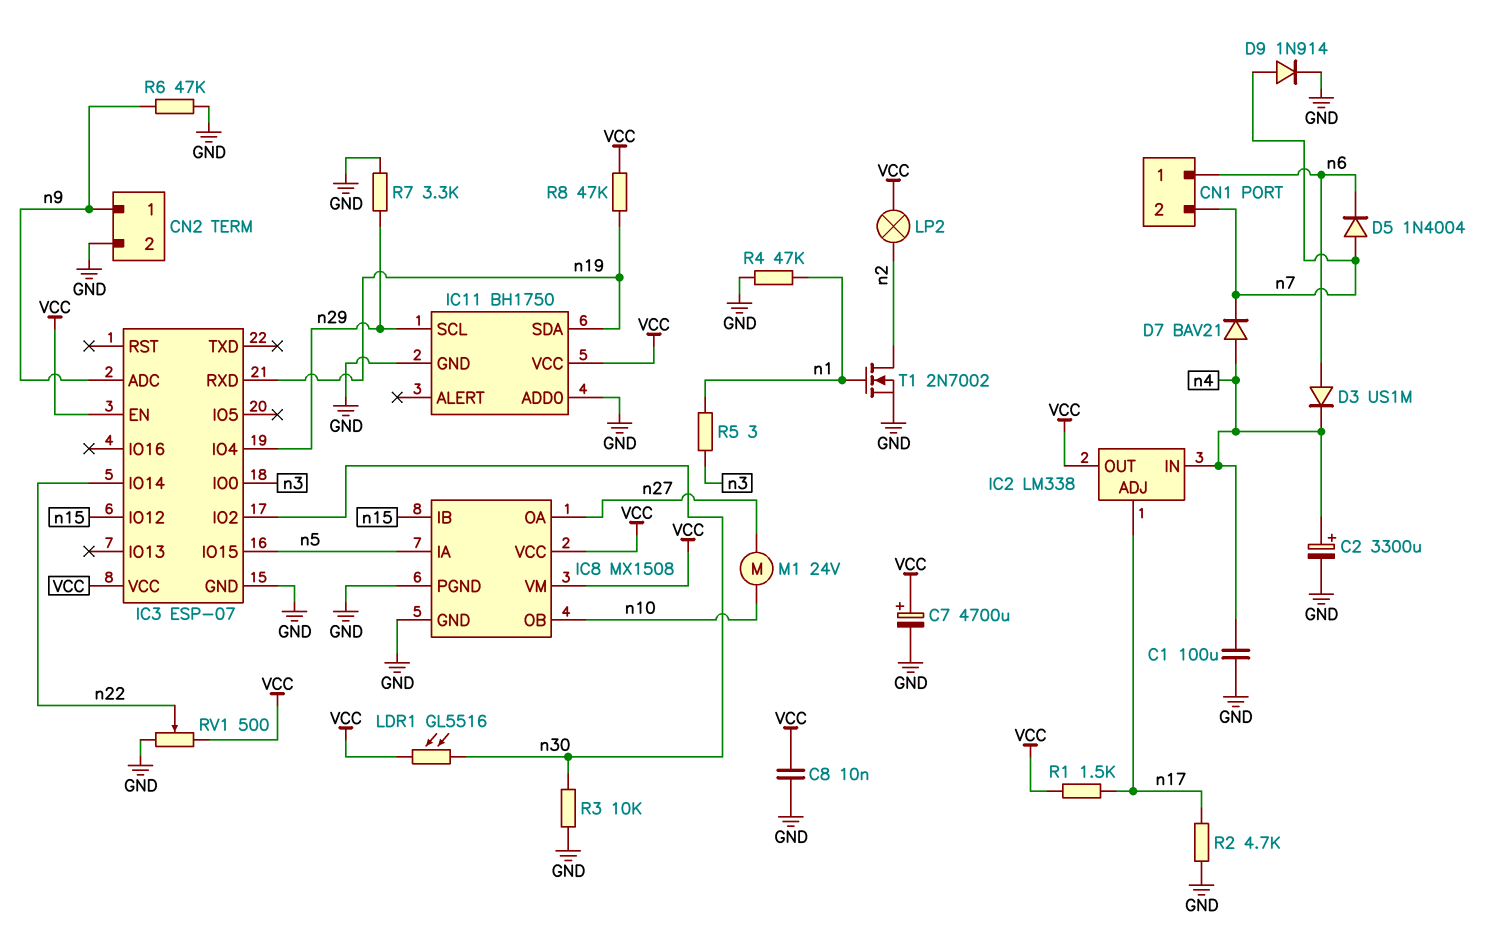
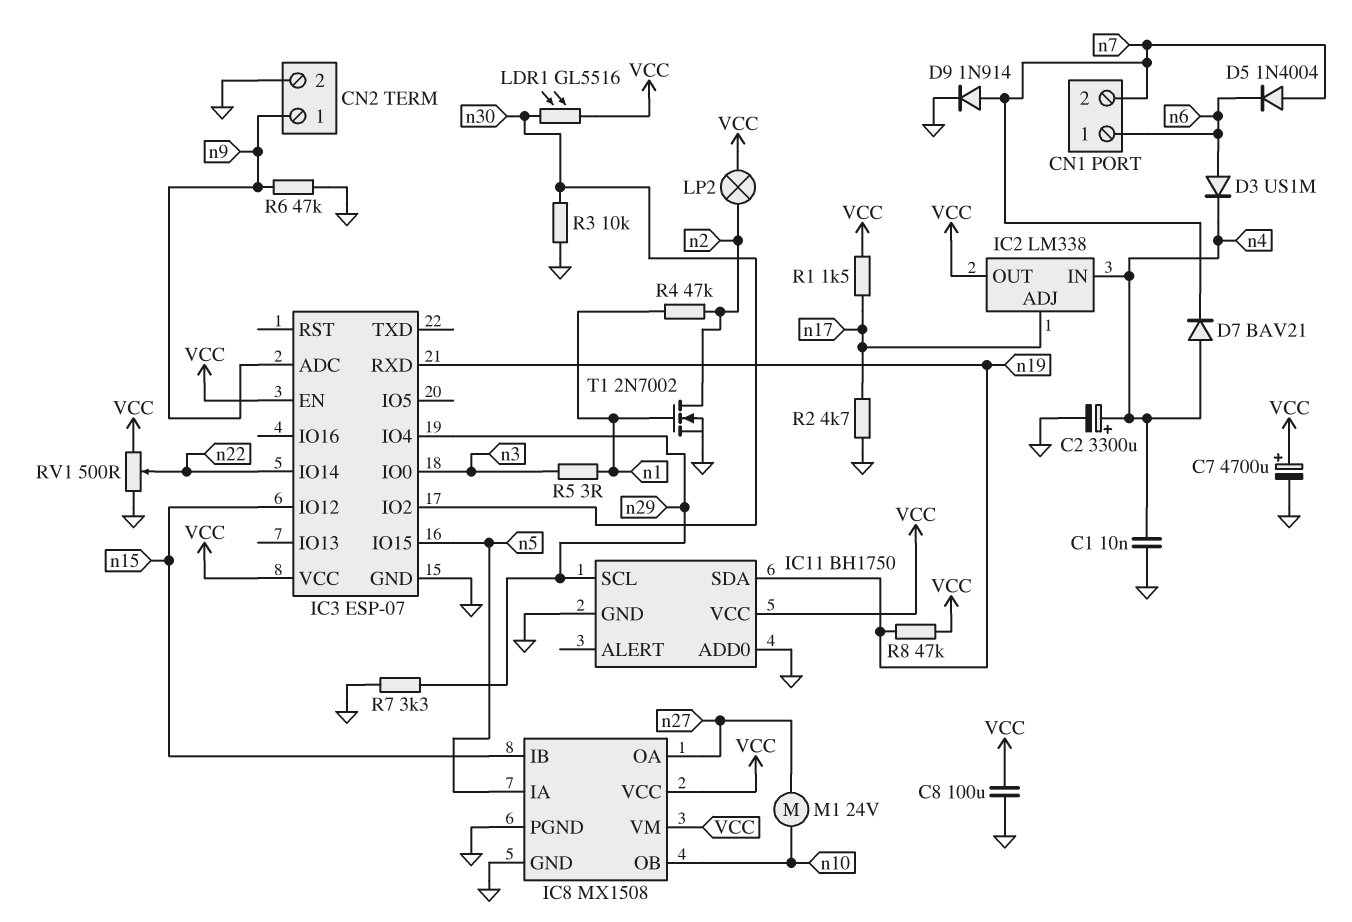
C1: 100uF (GND, n4) -> 10nF (GND, n4)
C8: 10nF (GND, VCC) -> 100uF (GND, VCC)
R4: 47k (GND, n1) -> 47k (n1, n2)

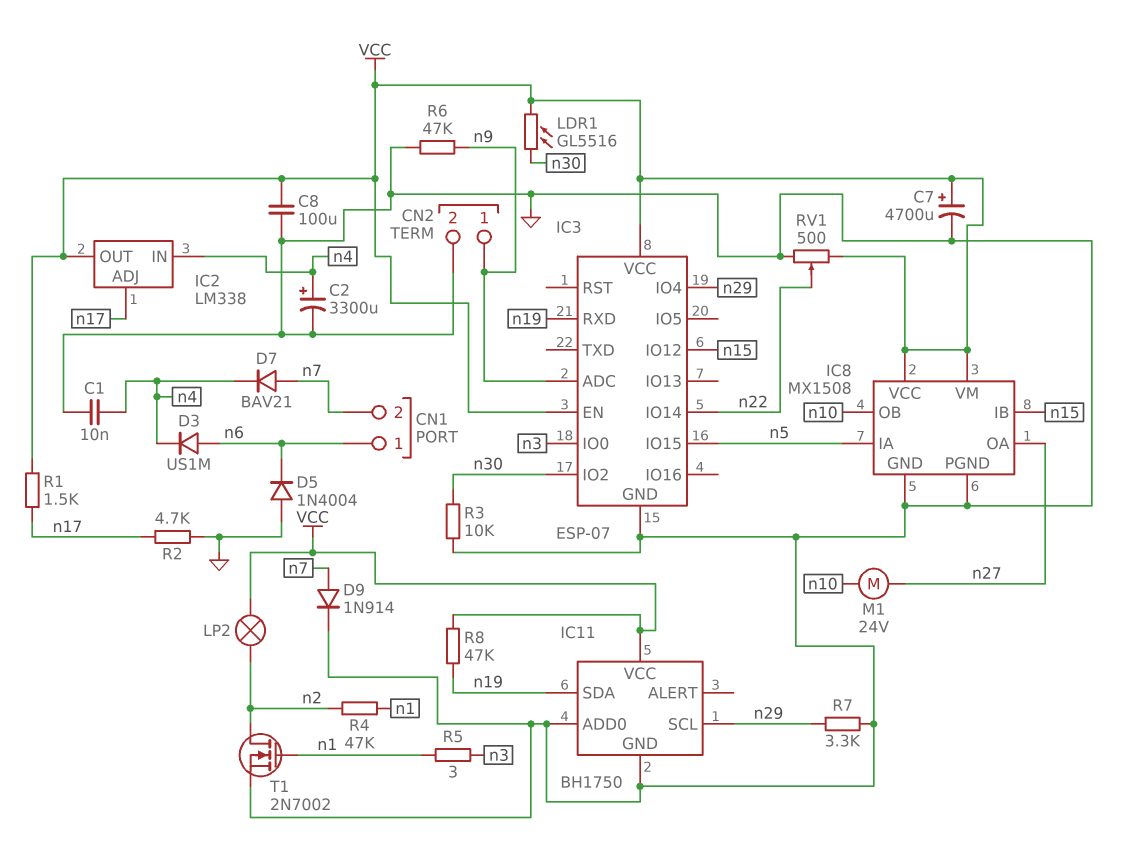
D5: diode 1N4004 (A n7, K n6) -> diode 1N4004 (A GND, K n6)
D7: diode BAV21 (A n4, K n7) -> diode BAV21 (A n7, K n4)

